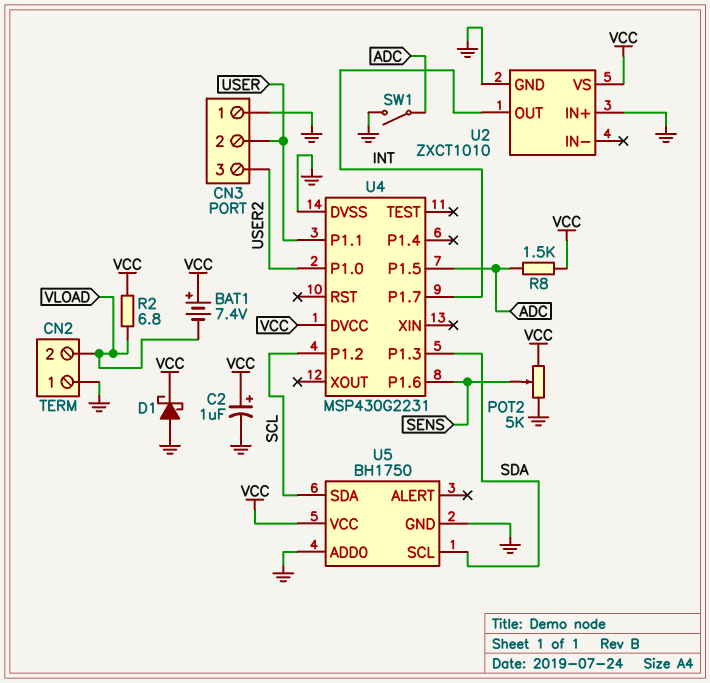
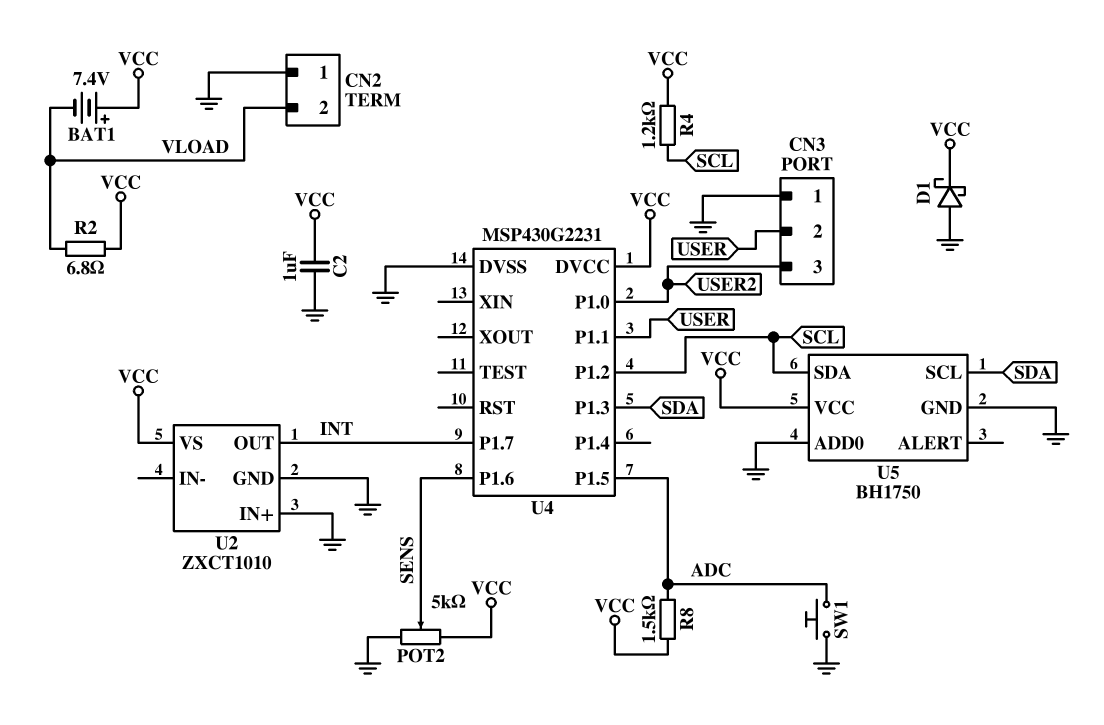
C2: 1uF (plus VCC, minus GND) -> 1uF (GND, VCC)
R4: none -> 1.2k (SCL, VCC)
SW1: switch (ADC, GND) -> button (ADC, GND)

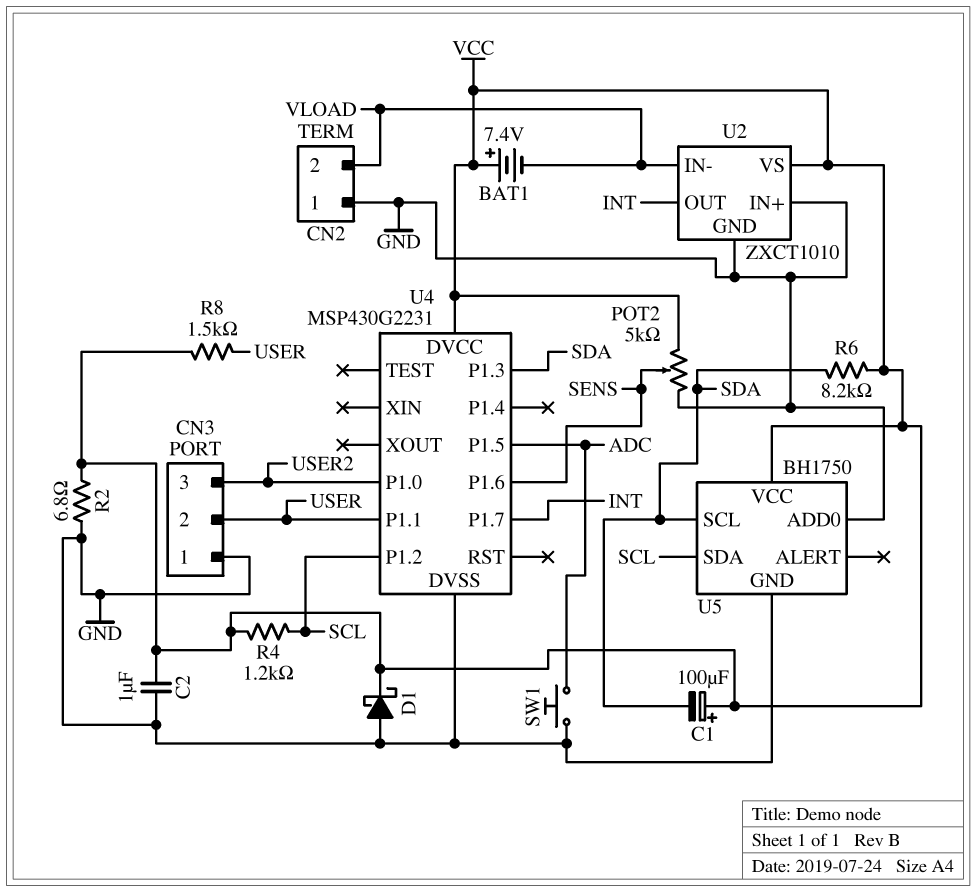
C1: none -> 100uF (plus VCC, minus SDA)
R2: 6.8 (VCC, VLOAD) -> 6.8 (GND, VCC)
R6: none -> 8.2k (SDA, VCC)
R8: 1.5k (ADC, VCC) -> 1.5k (USER, VCC)
U2 pin IN-: none -> VLOAD

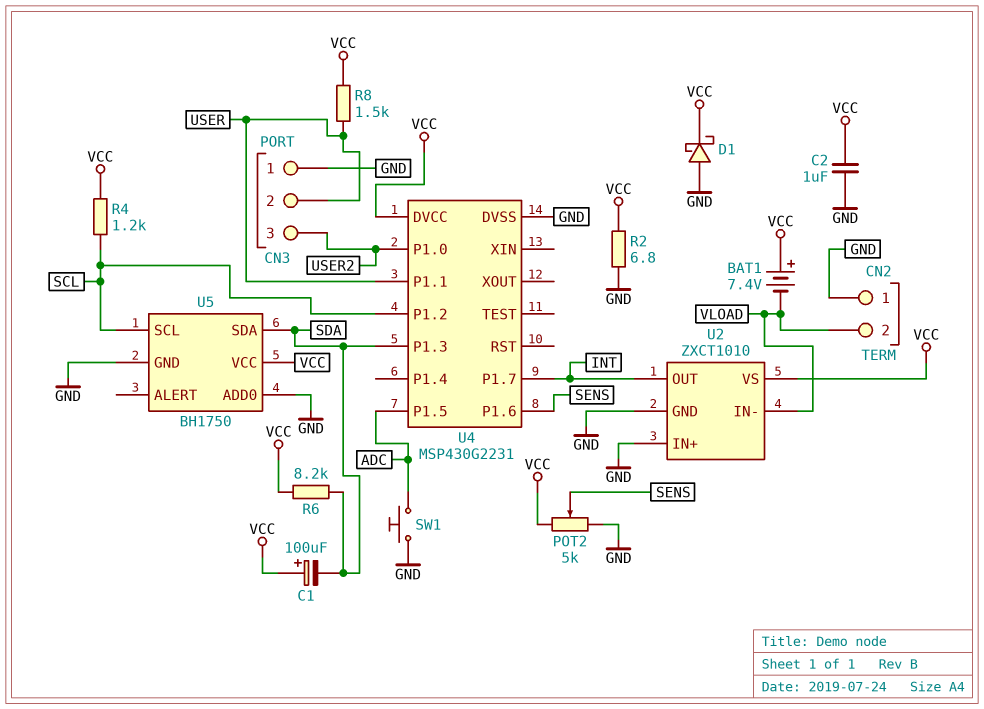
U5 pin SCL: SDA -> SCL
U5 pin SDA: SCL -> SDA

